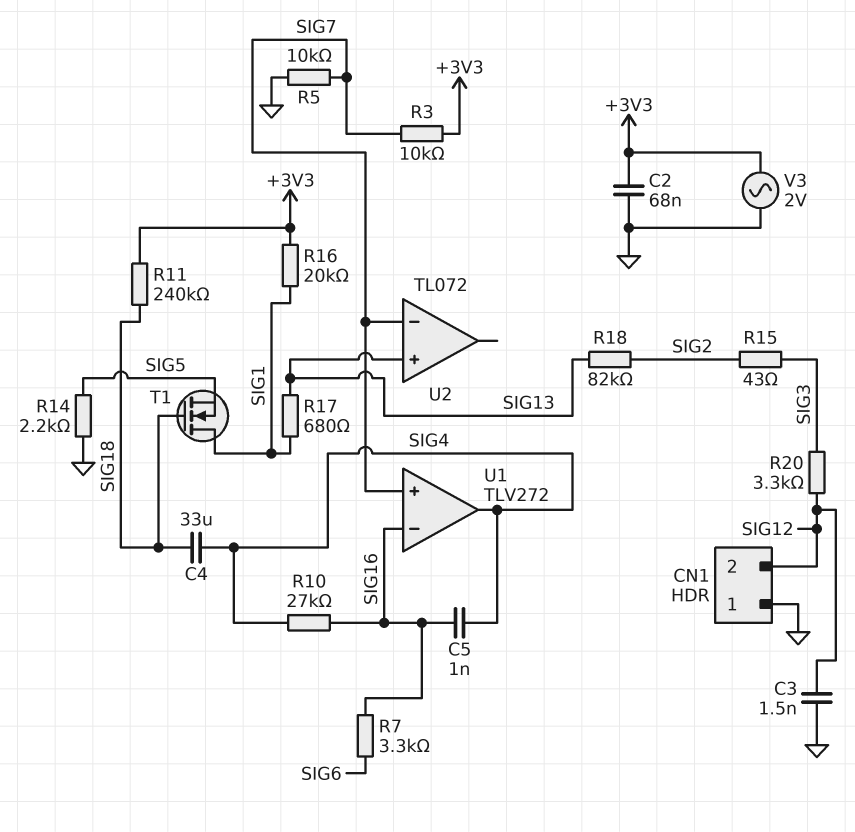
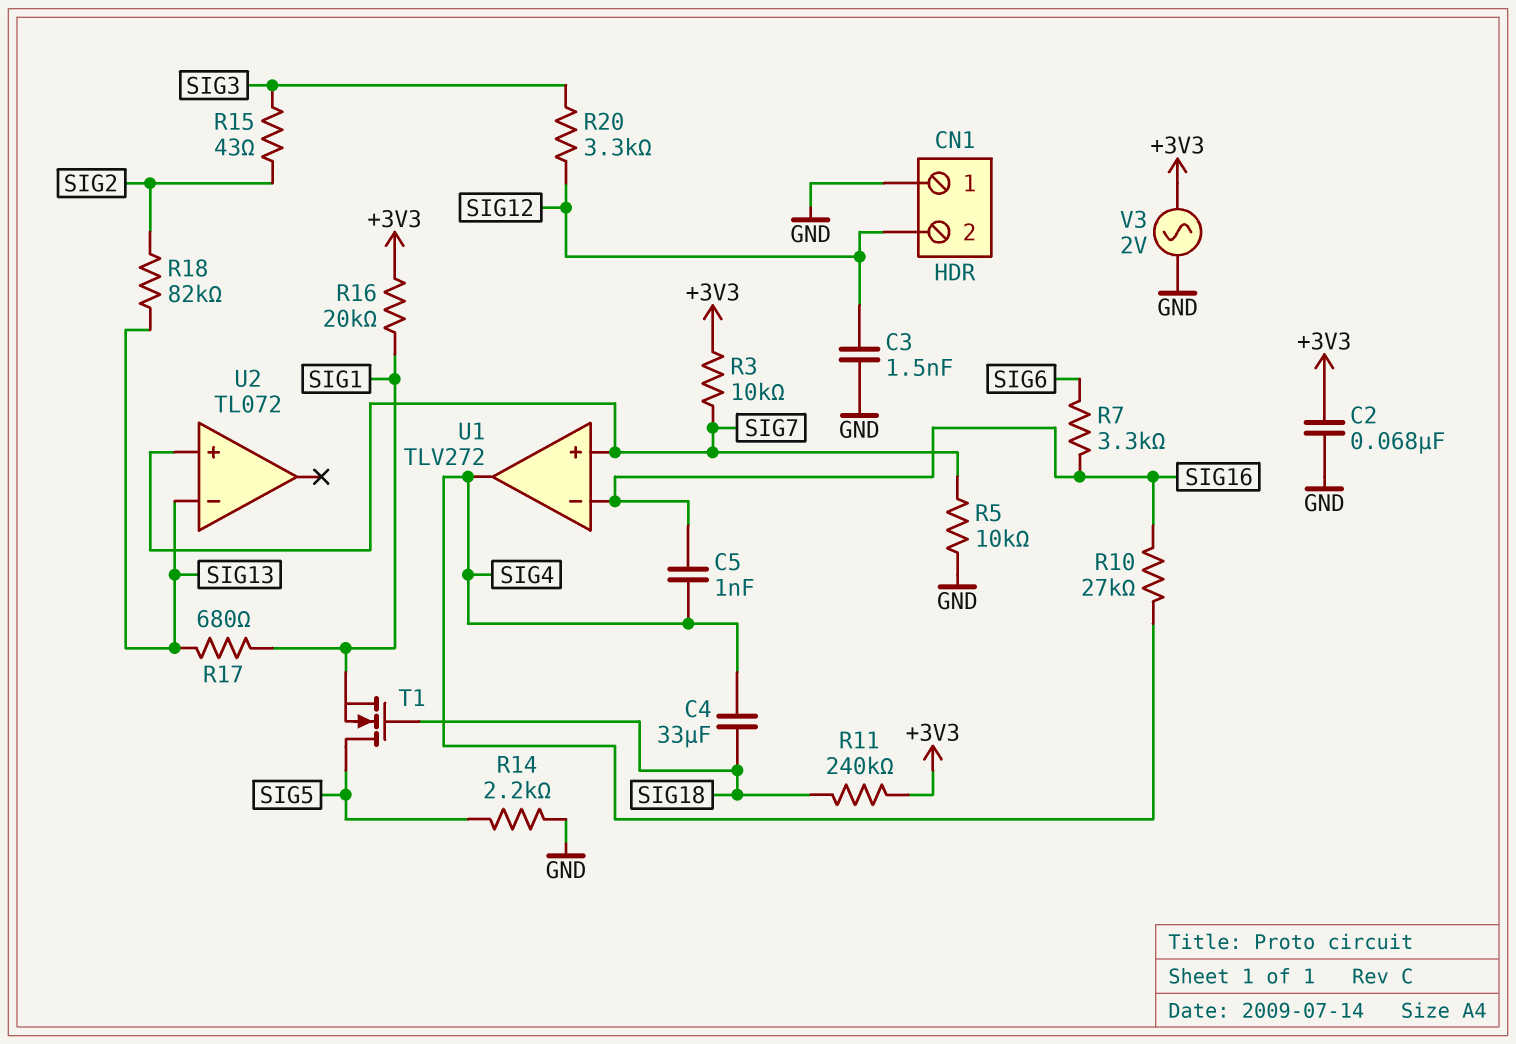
T1: NMOS (G SIG18, D SIG1, S SIG5) -> NMOS (G SIG18, D SIG5, S SIG1)
U2 pin in+: SIG13 -> SIG7
U2 pin in-: SIG7 -> SIG13

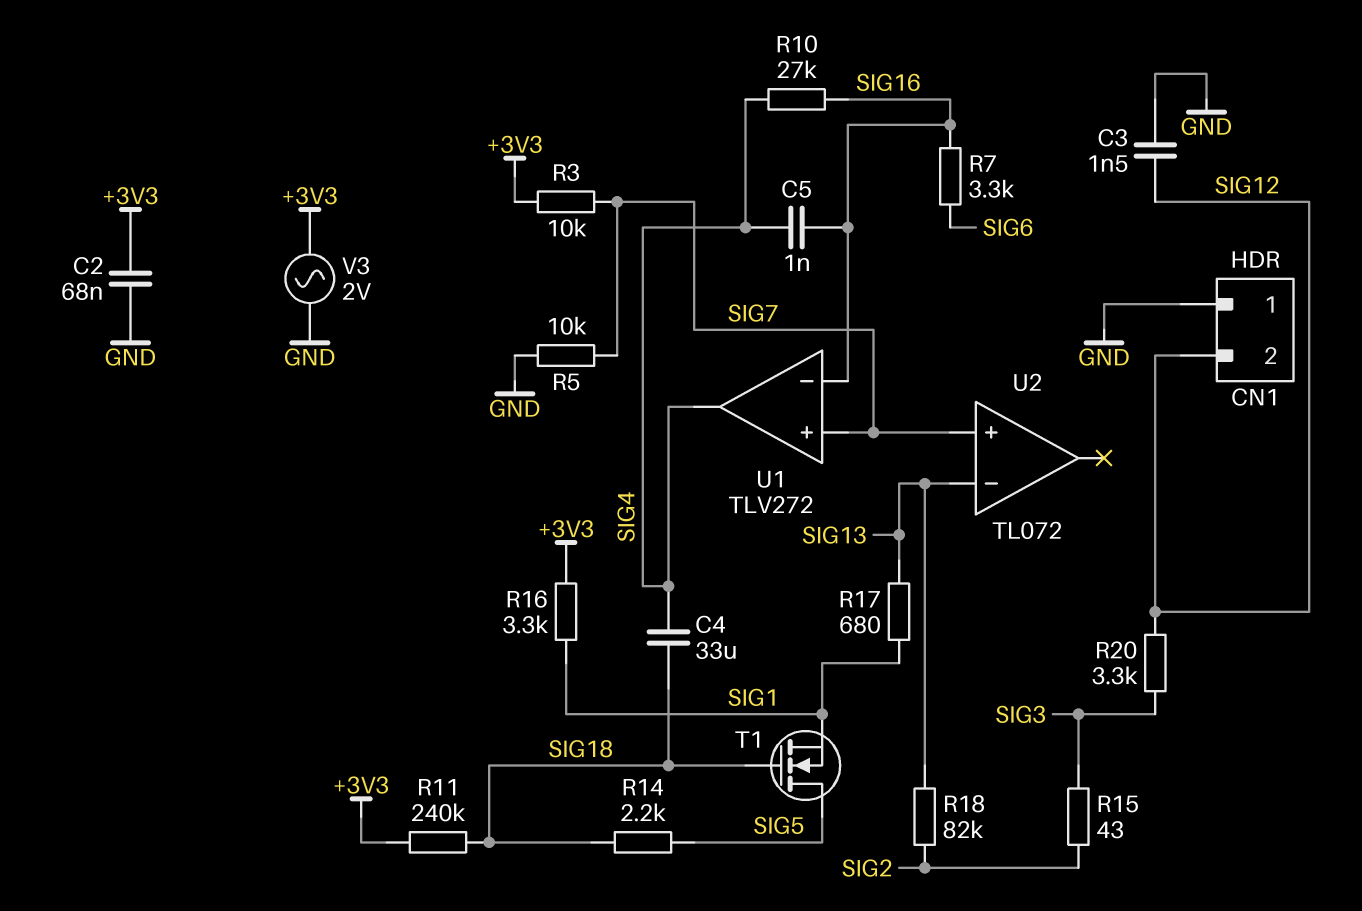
R14: 2.2k (GND, SIG5) -> 2.2k (SIG5, SIG18)
R16: 20k (+3V3, SIG1) -> 3.3k (+3V3, SIG1)

